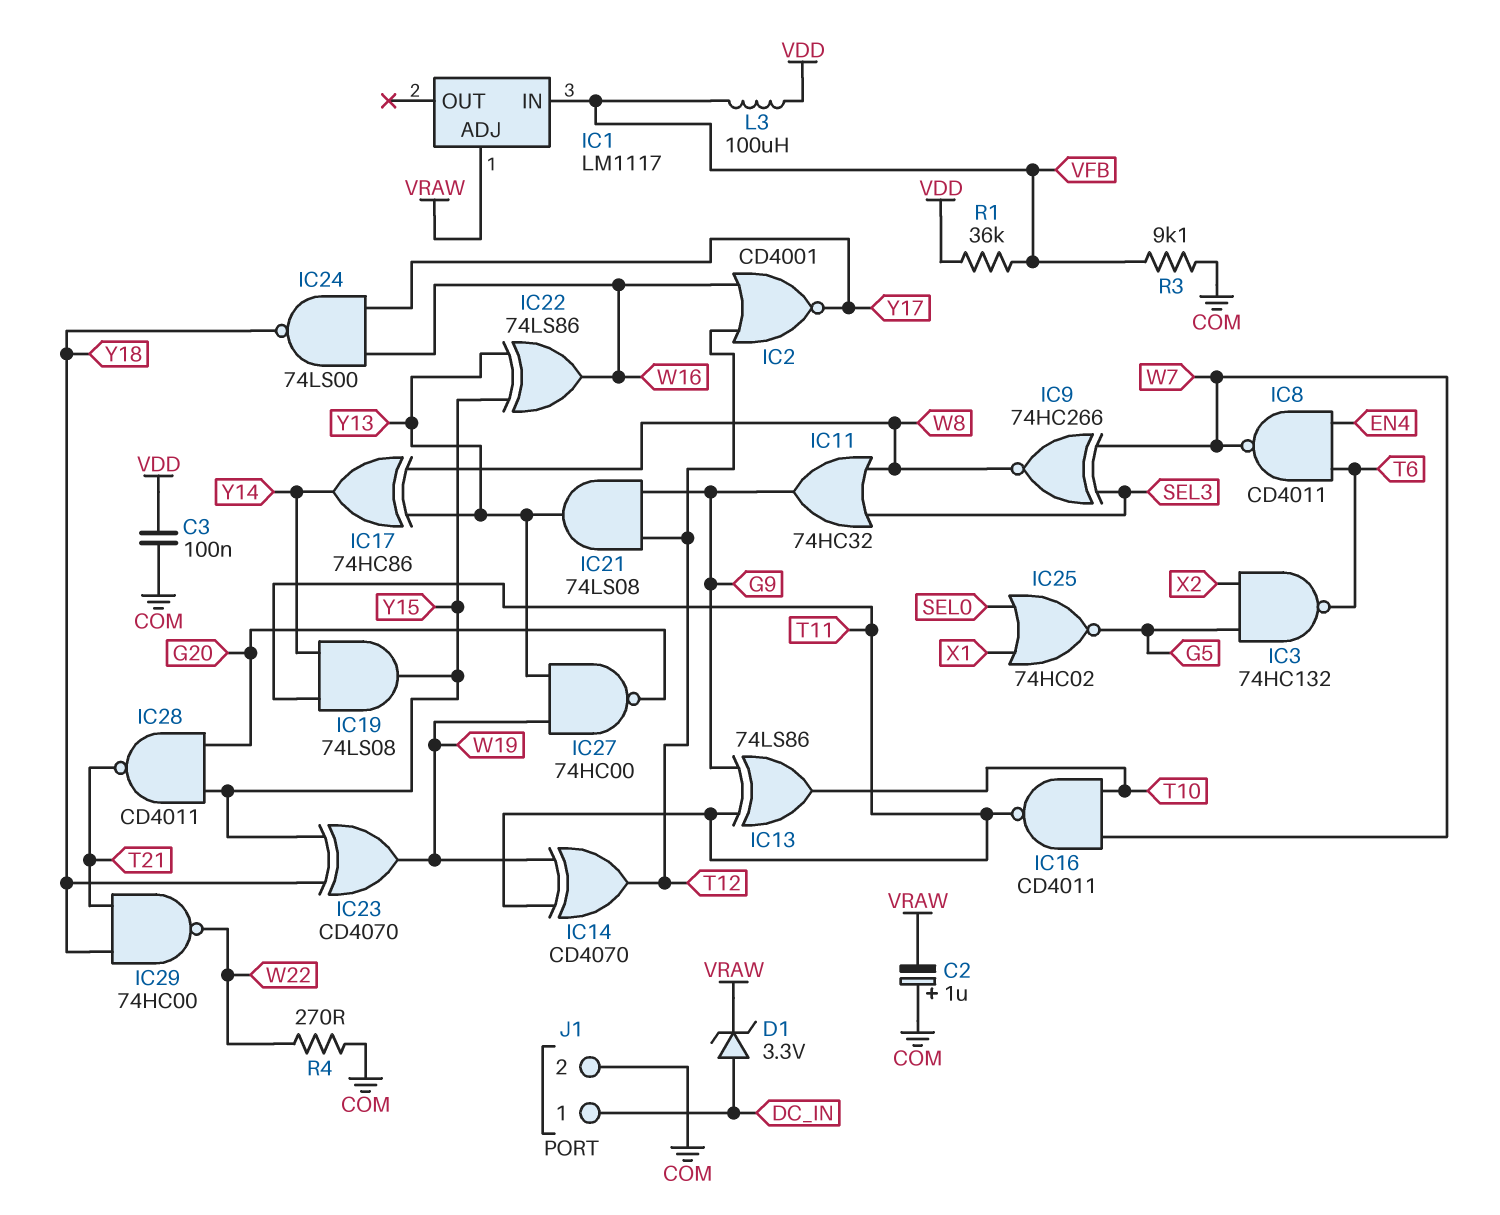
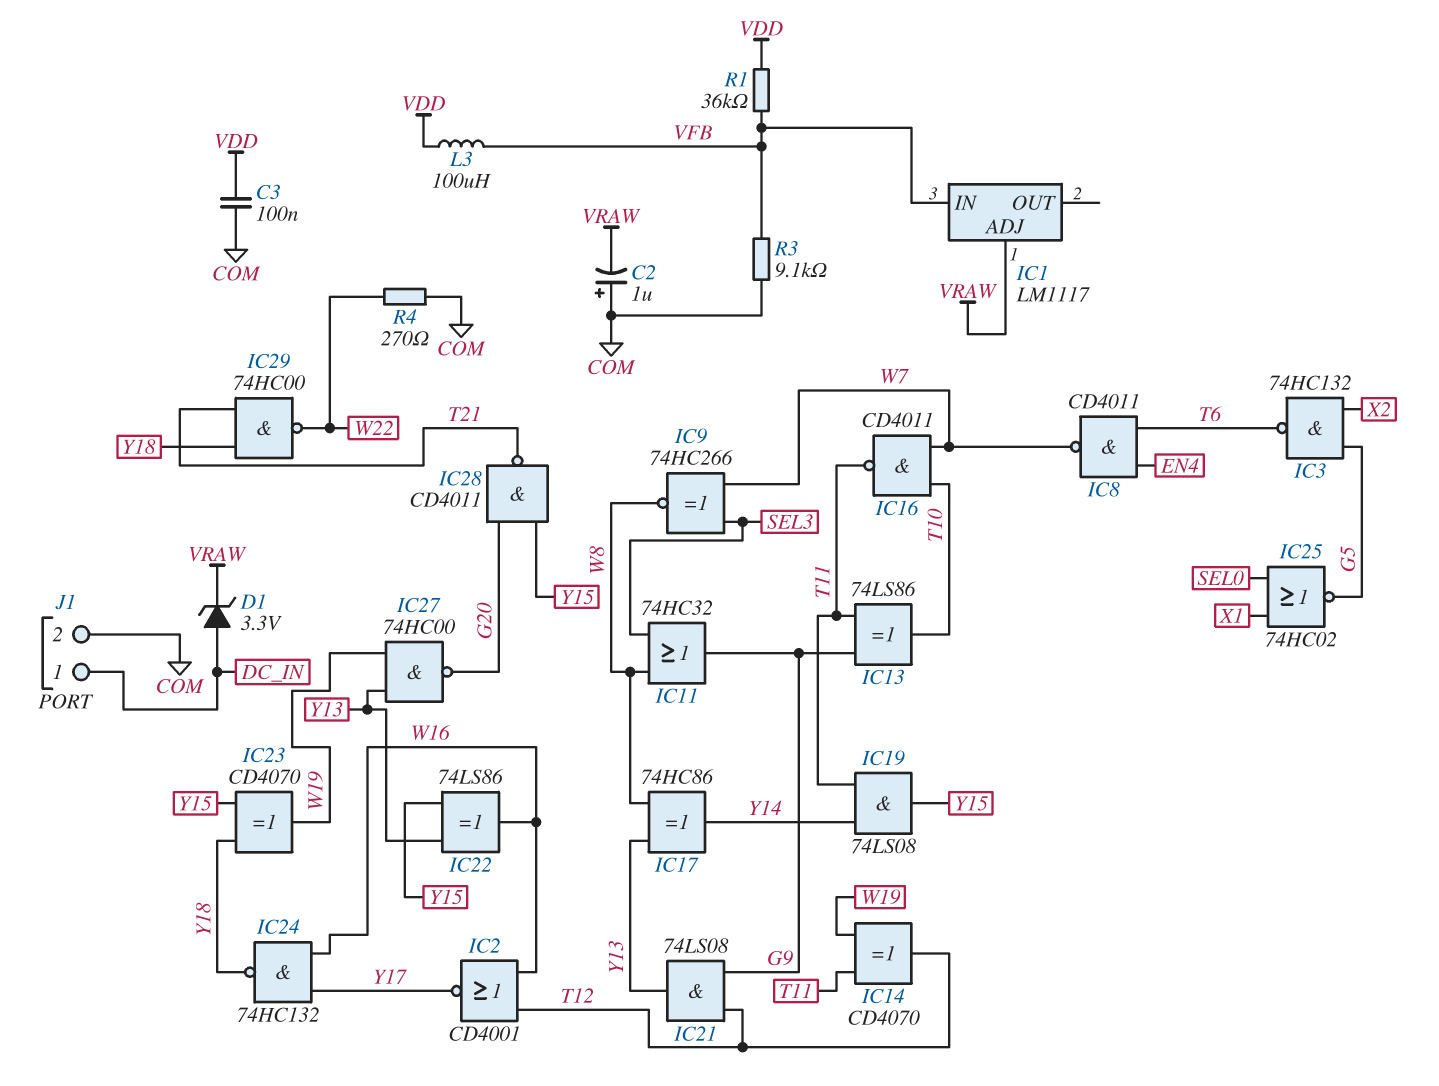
IC24: NAND 74LS00 (in W16, in Y17, out Y18) -> NAND 74HC132 (in W16, in Y17, out Y18)

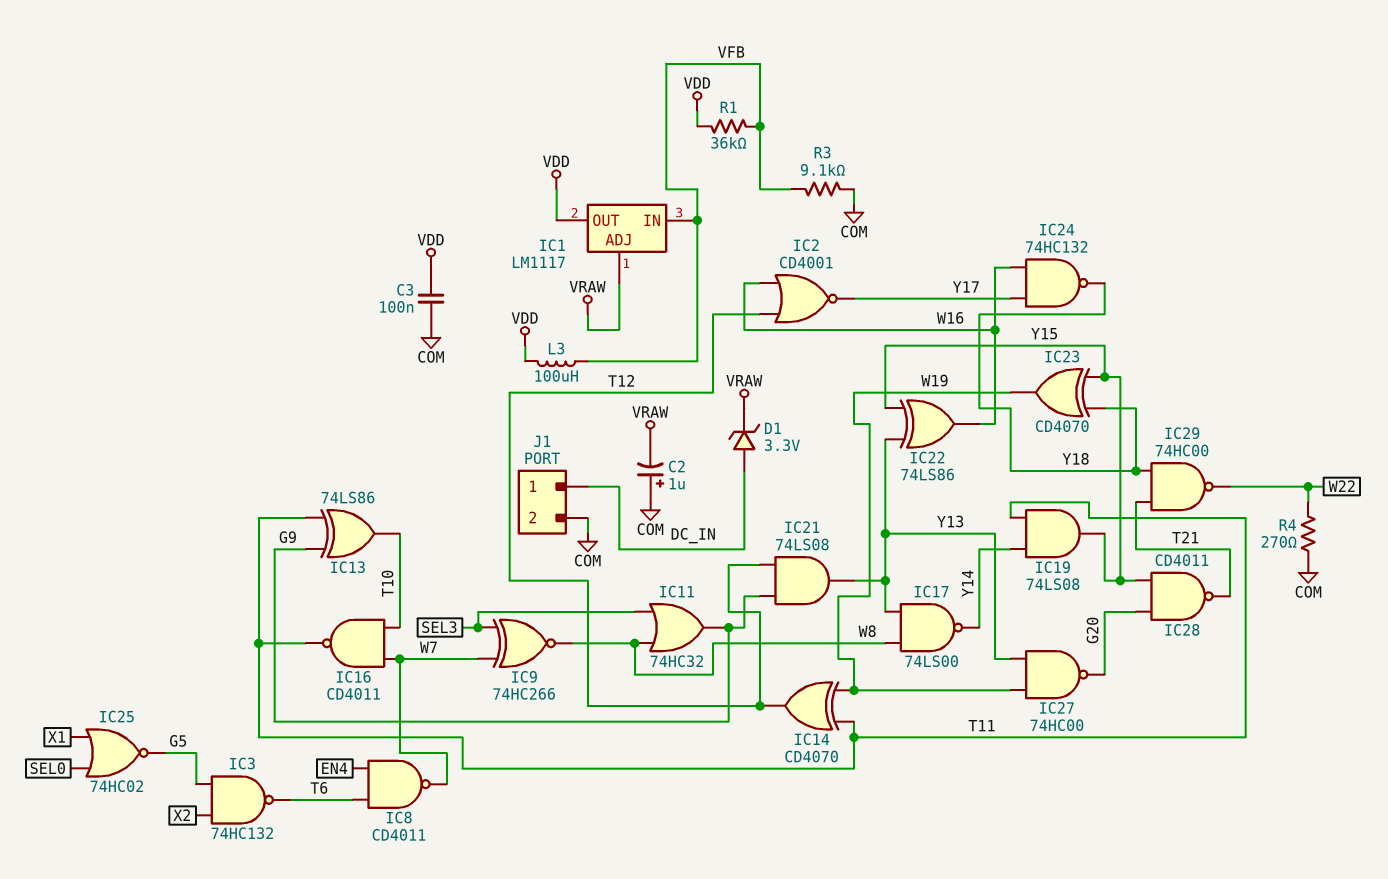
IC1 pin OUT: none -> VDD
IC17: XOR 74HC86 (in W8, in Y13, out Y14) -> NAND 74LS00 (in W8, in Y13, out Y14)

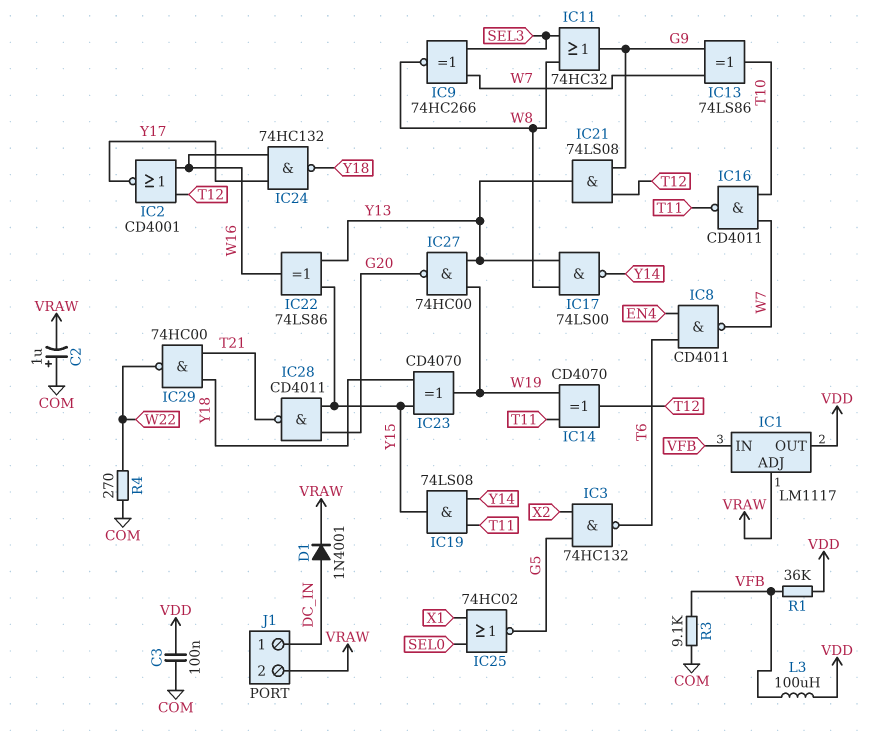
D1: zener 3.3V (A DC_IN, K VRAW) -> diode 1N4001 (A DC_IN, K VRAW)
IC13: XOR 74LS86 (in G9, in T11, out T10) -> XOR 74LS86 (in G9, in W7, out T10)
J1 pin 2: COM -> VRAW

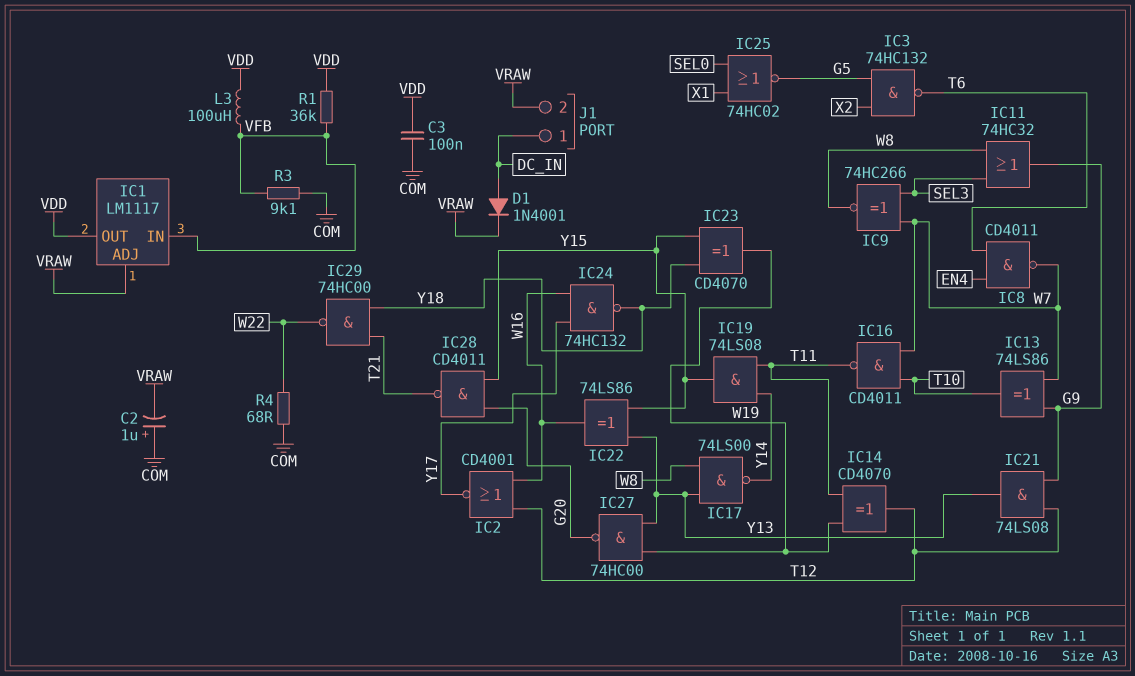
R4: 270 (COM, W22) -> 68 (COM, W22)

